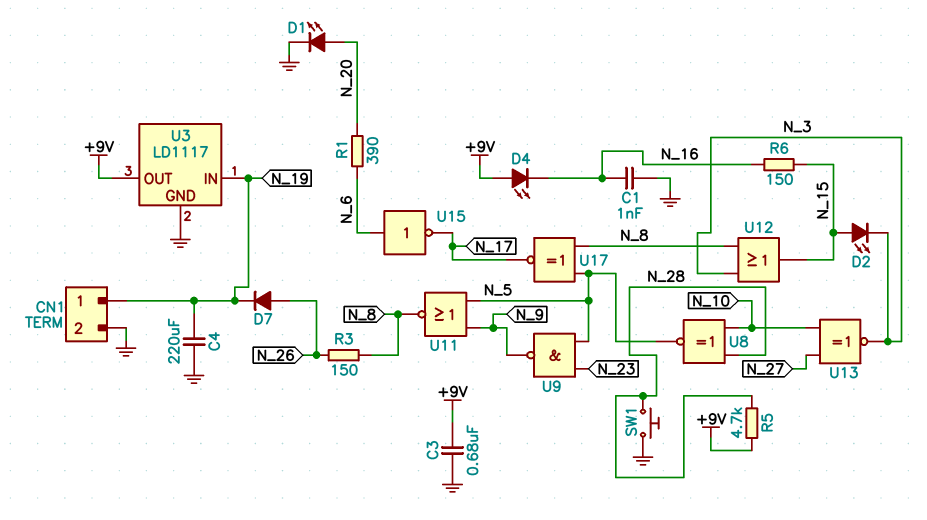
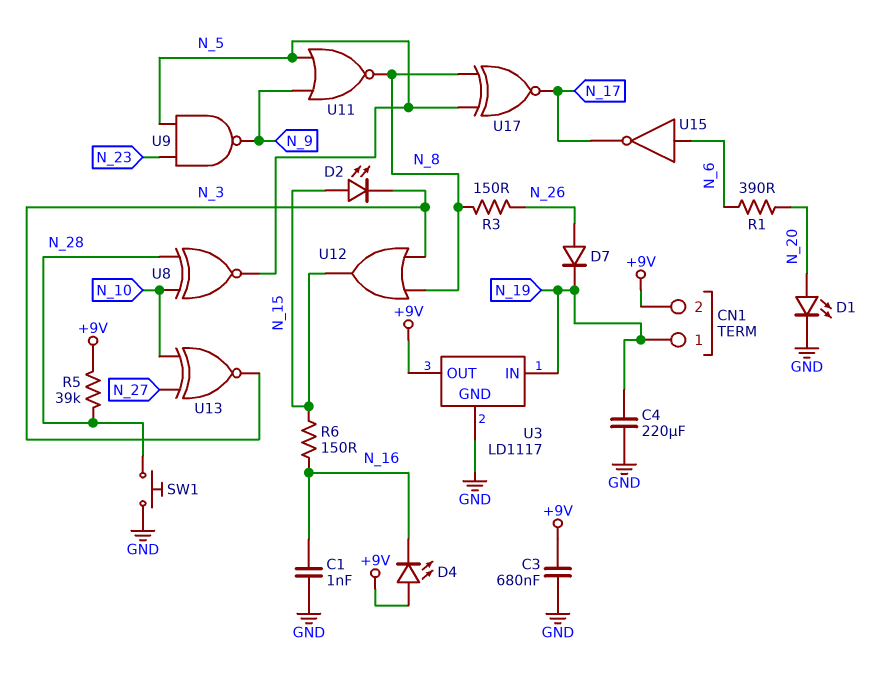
CN1 pin 2: GND -> +9V
R5: 4.7k (+9V, N_28) -> 39k (+9V, N_28)

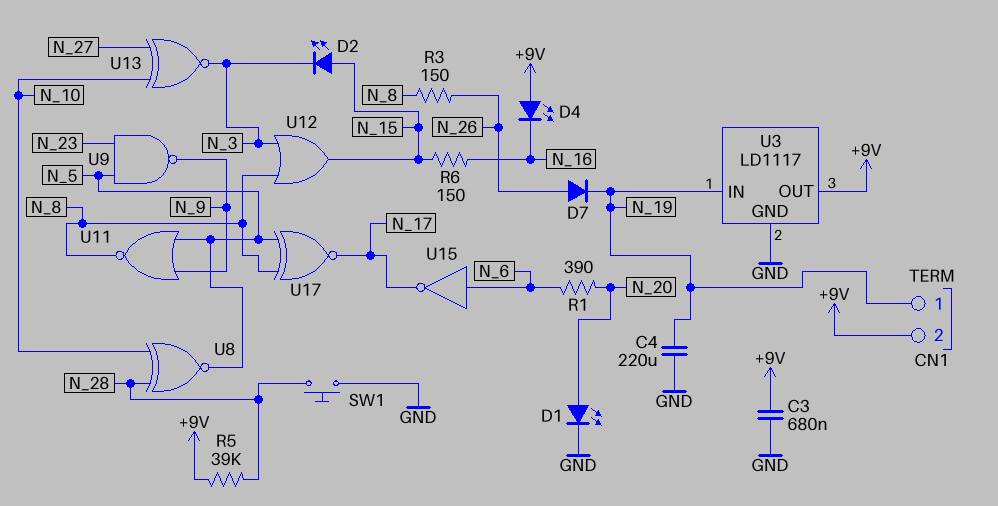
C1: 1nF (GND, N_16) -> none

